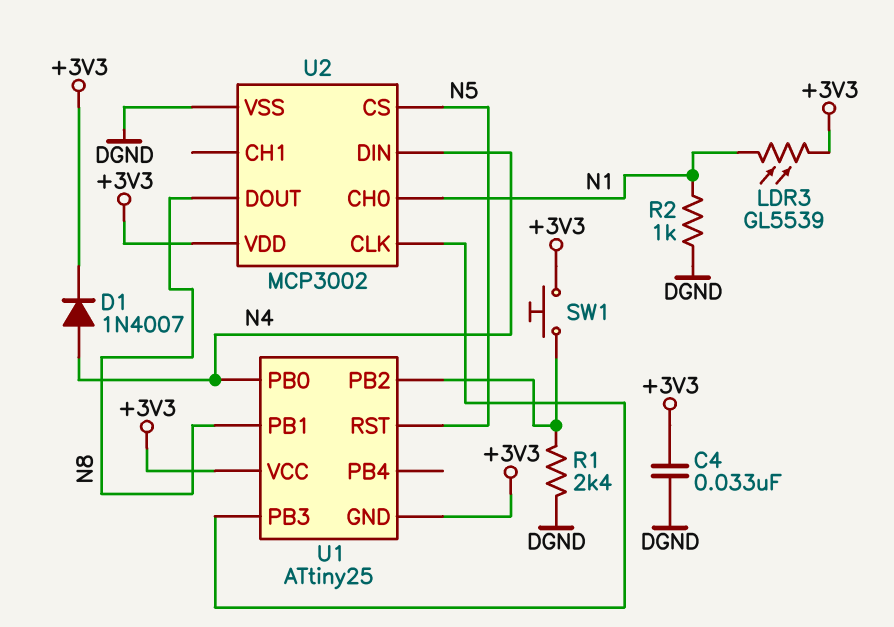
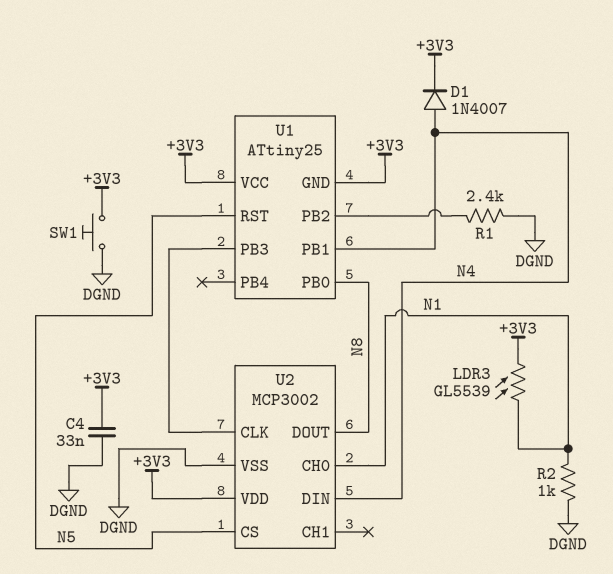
SW1: button (+3V3, U1/PB2) -> button (+3V3, DGND)
U1 pin PB0: N4 -> N8
U1 pin PB1: N8 -> N4

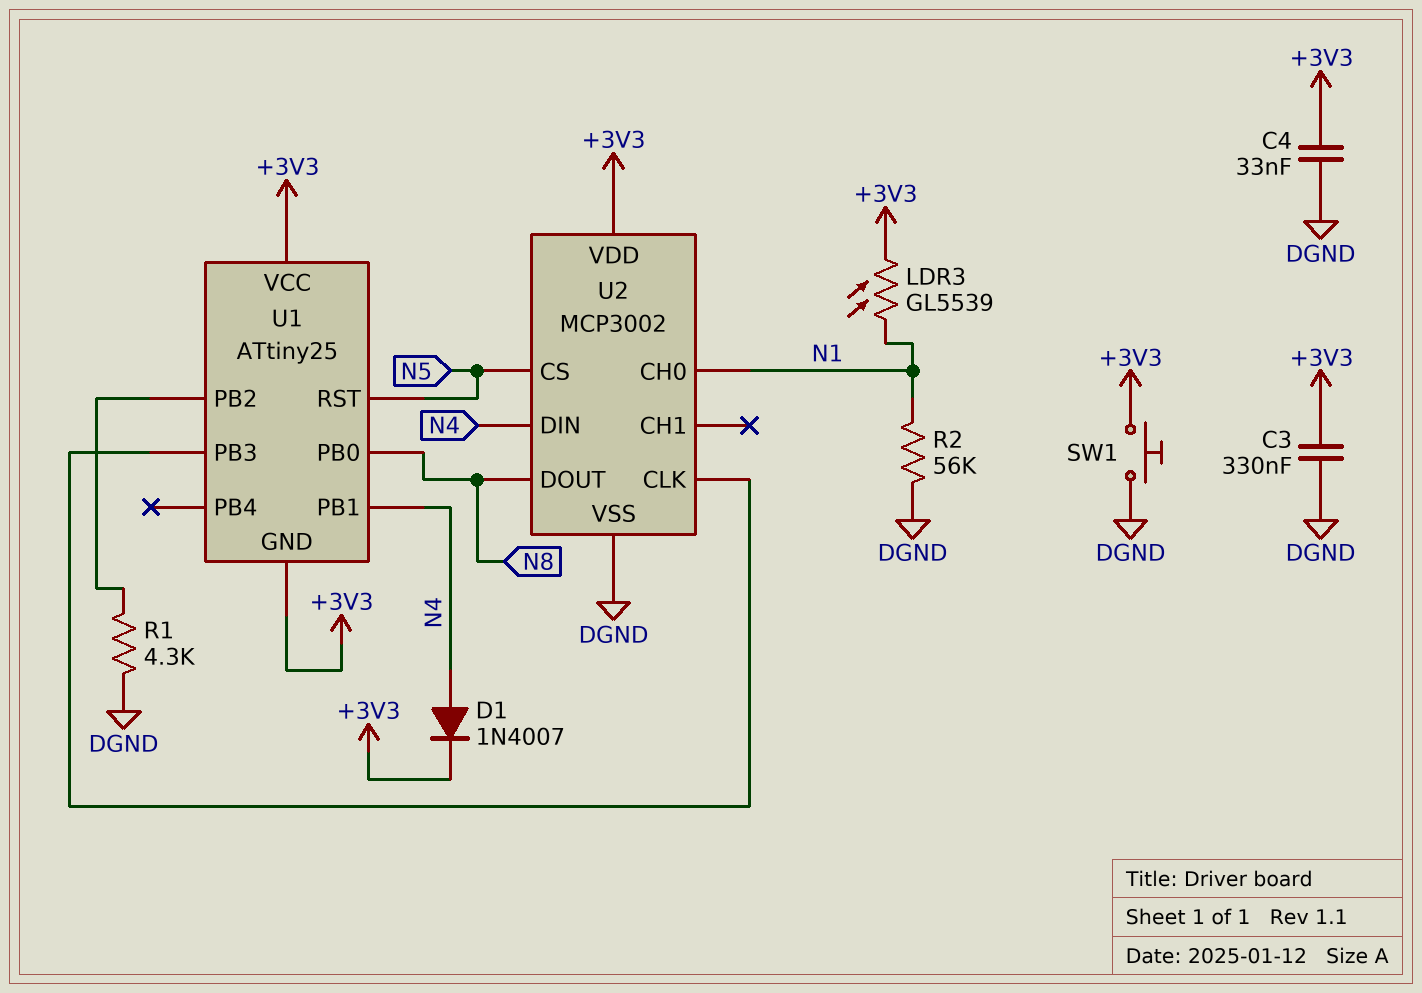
C3: none -> 330nF (+3V3, DGND)
R1: 2.4k (DGND, U1/PB2) -> 4.3k (DGND, U1/PB2)
R2: 1k (DGND, N1) -> 56k (DGND, N1)

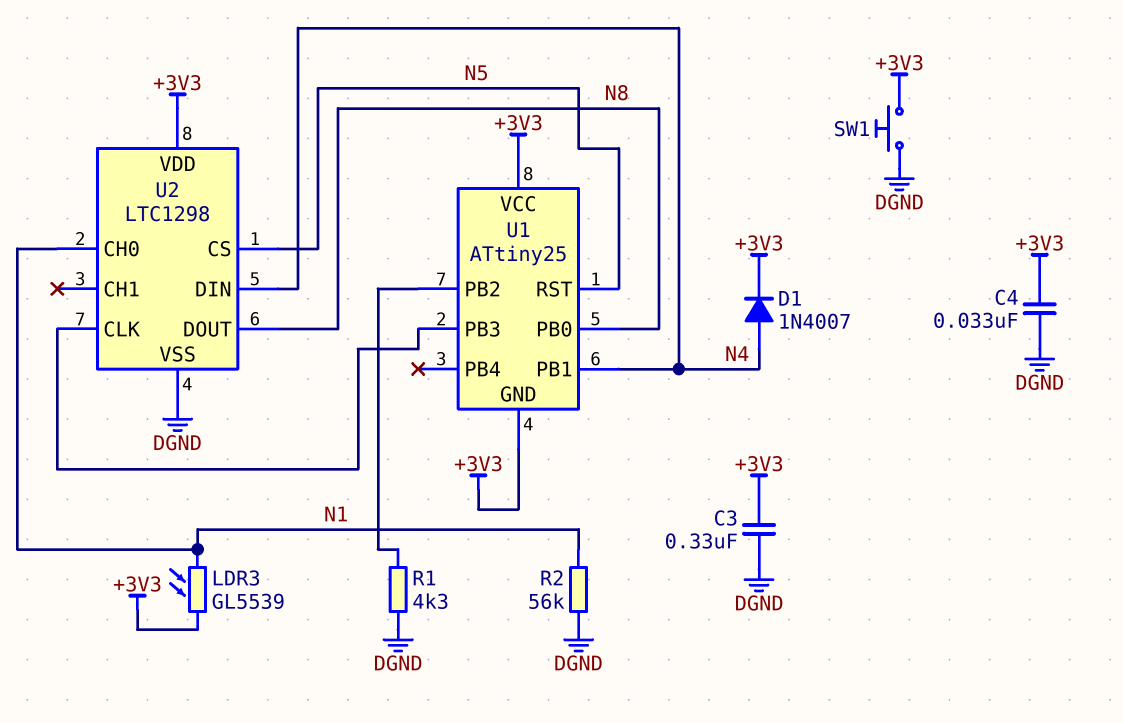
U2: MCP3002 -> LTC1298

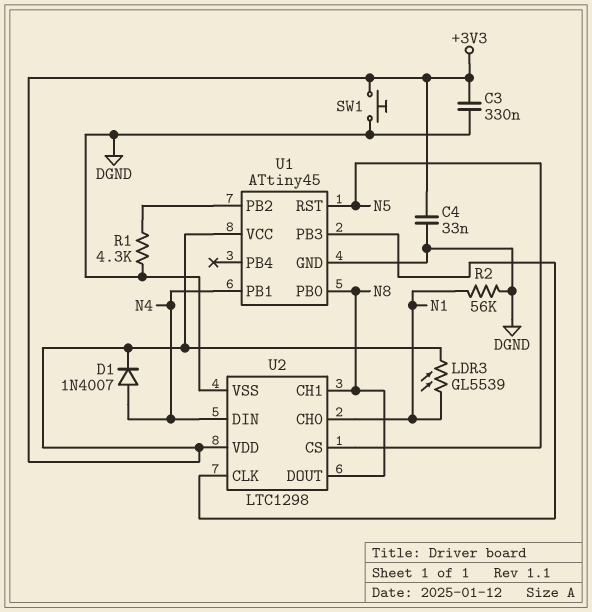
U1: ATtiny25 -> ATtiny45
U1 pin GND: +3V3 -> DGND
U2 pin CH1: none -> N8

